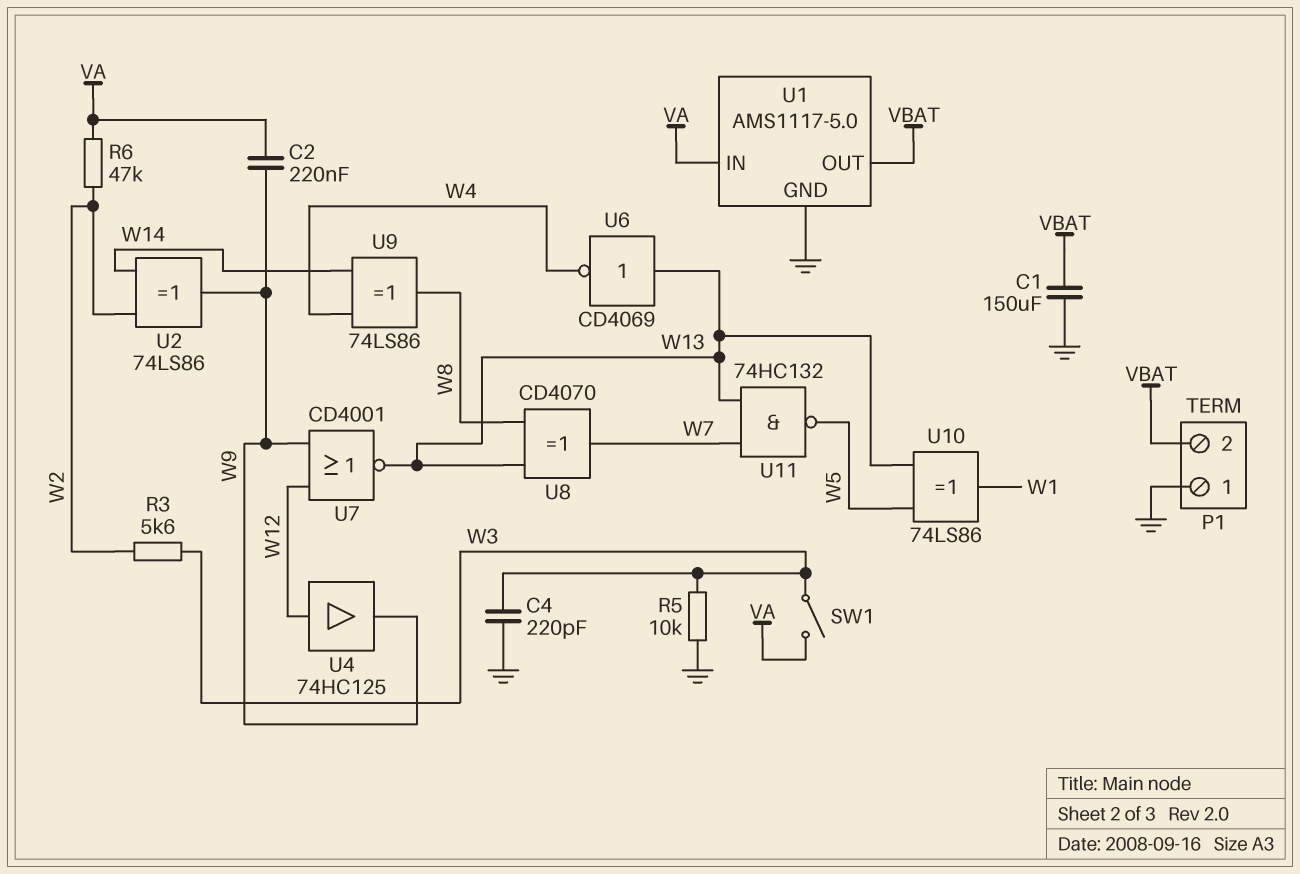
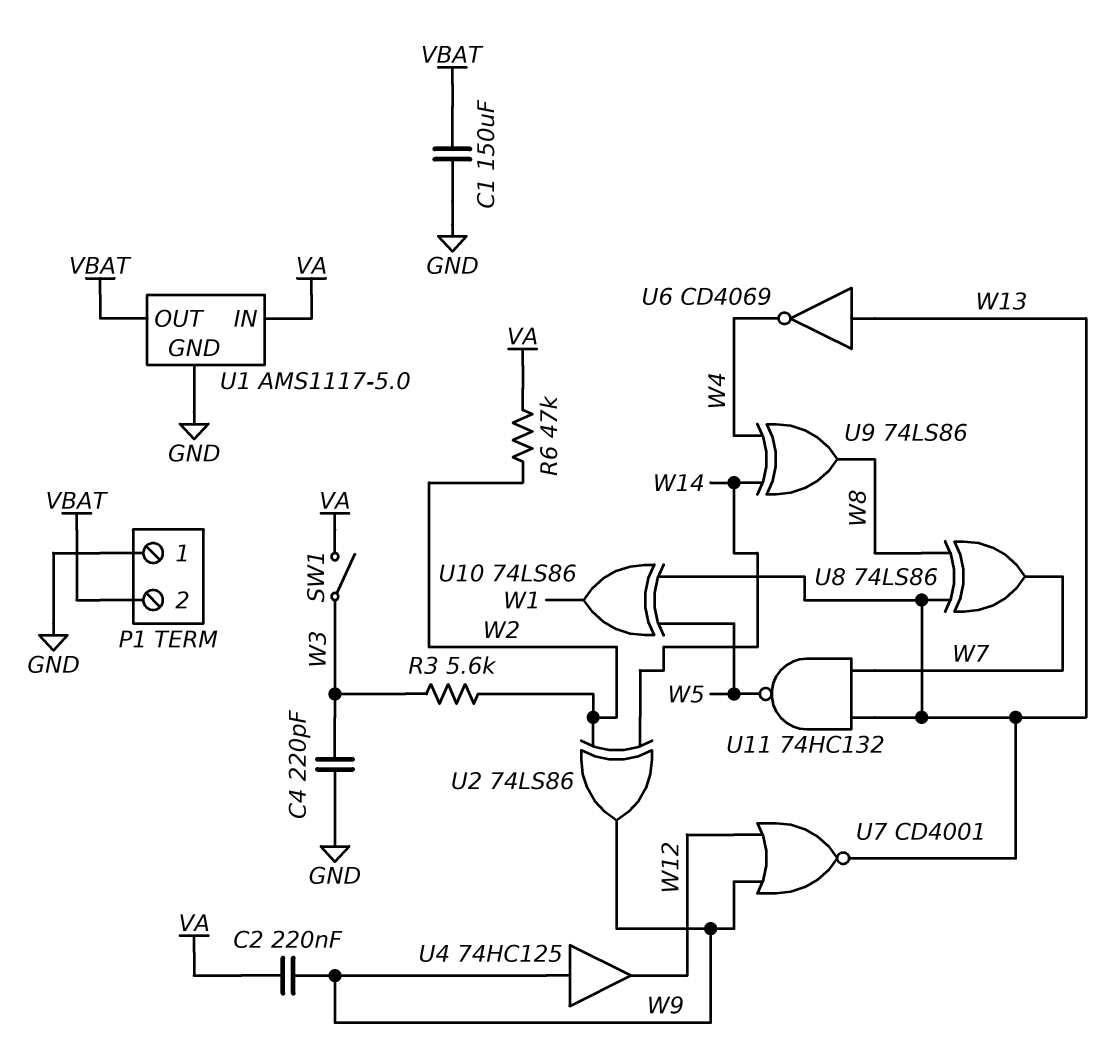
R5: 10k (GND, W3) -> none
U4: buffer 74HC125 (in W12, out W9) -> buffer 74HC125 (in W9, out W12)
U8: XOR CD4070 (in W8, in W13, out W7) -> XOR 74LS86 (in W8, in W13, out W7)

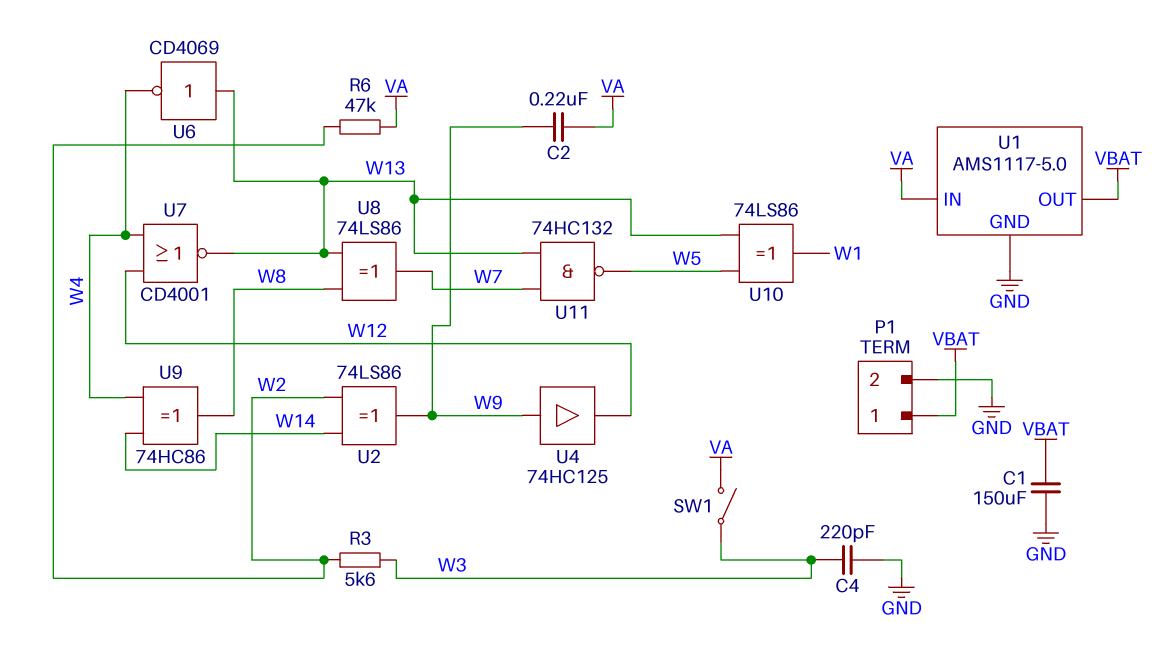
P1 pin 1: GND -> VBAT
P1 pin 2: VBAT -> GND
U7: NOR CD4001 (in W9, in W12, out W13) -> NOR CD4001 (in W4, in W12, out W13)
U9: XOR 74LS86 (in W4, in W14, out W8) -> XOR 74HC86 (in W4, in W14, out W8)

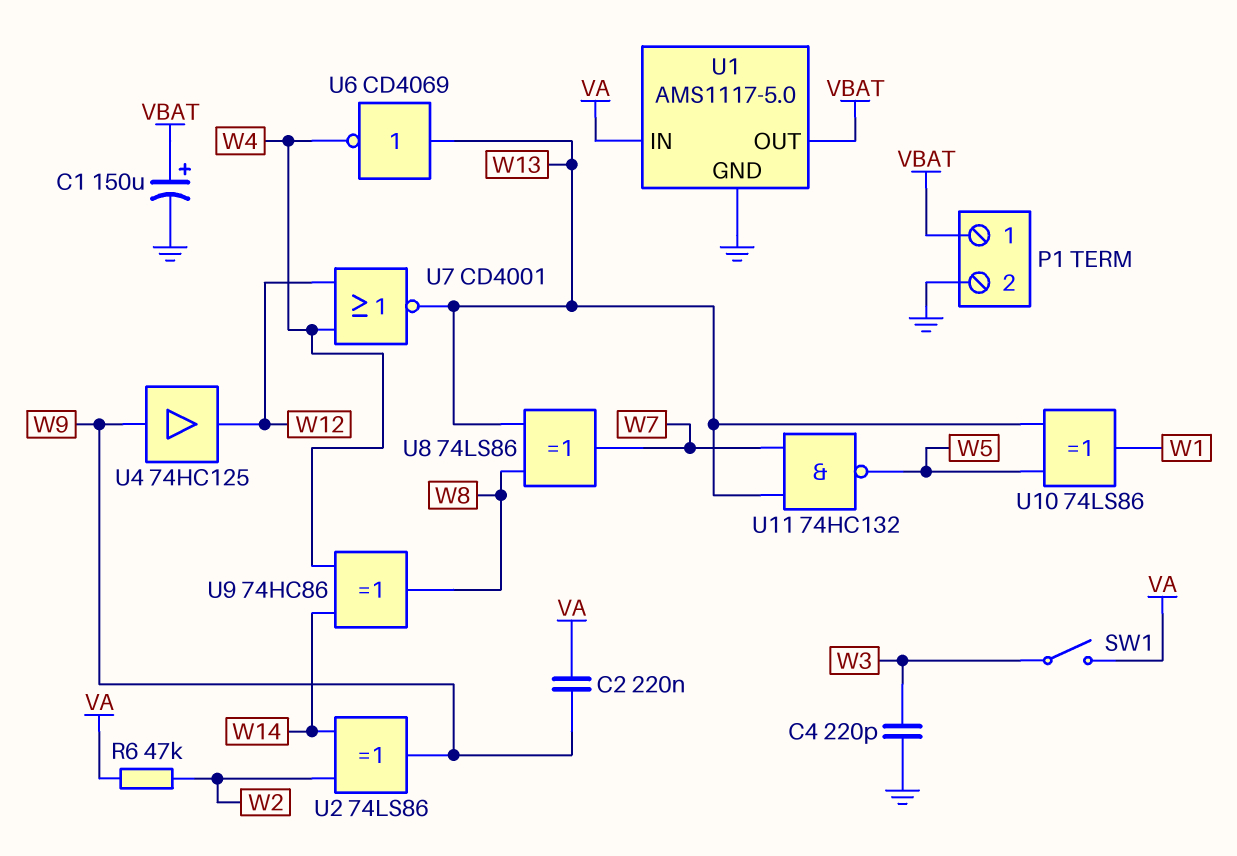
C1: 150uF (GND, VBAT) -> 150uF (plus VBAT, minus GND)
R3: 5.6k (W2, W3) -> none

